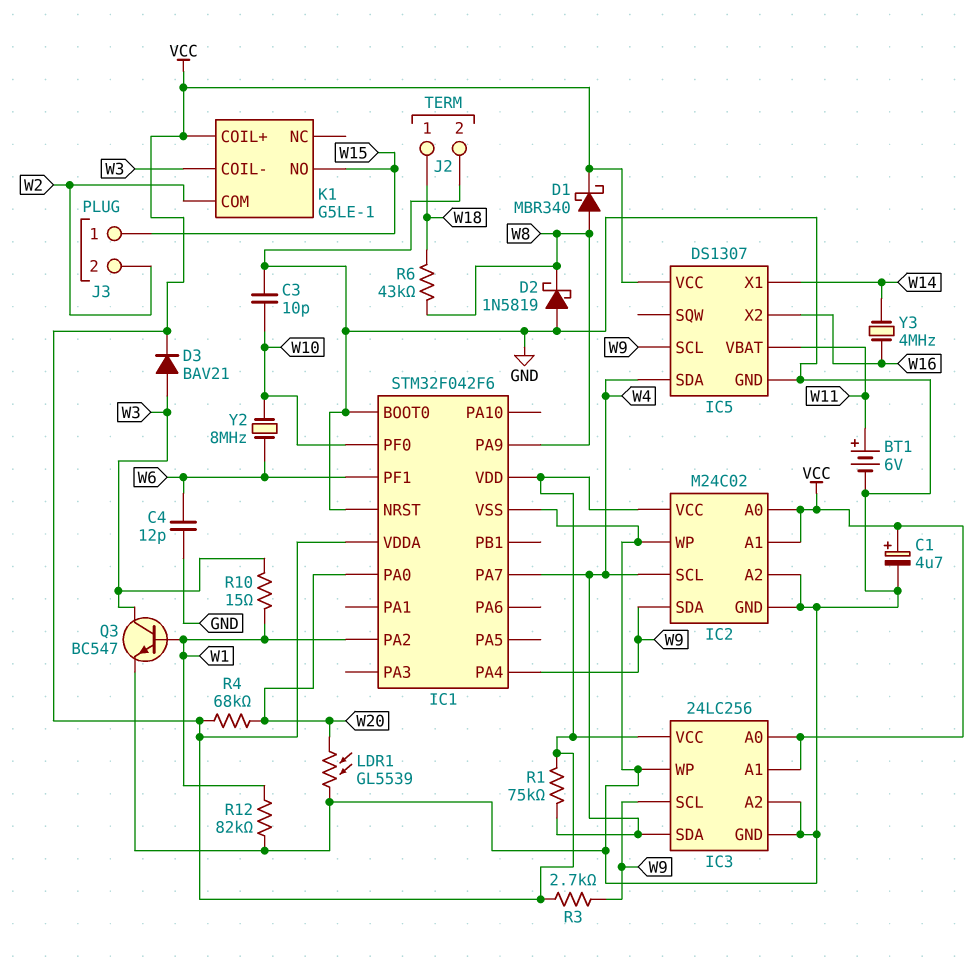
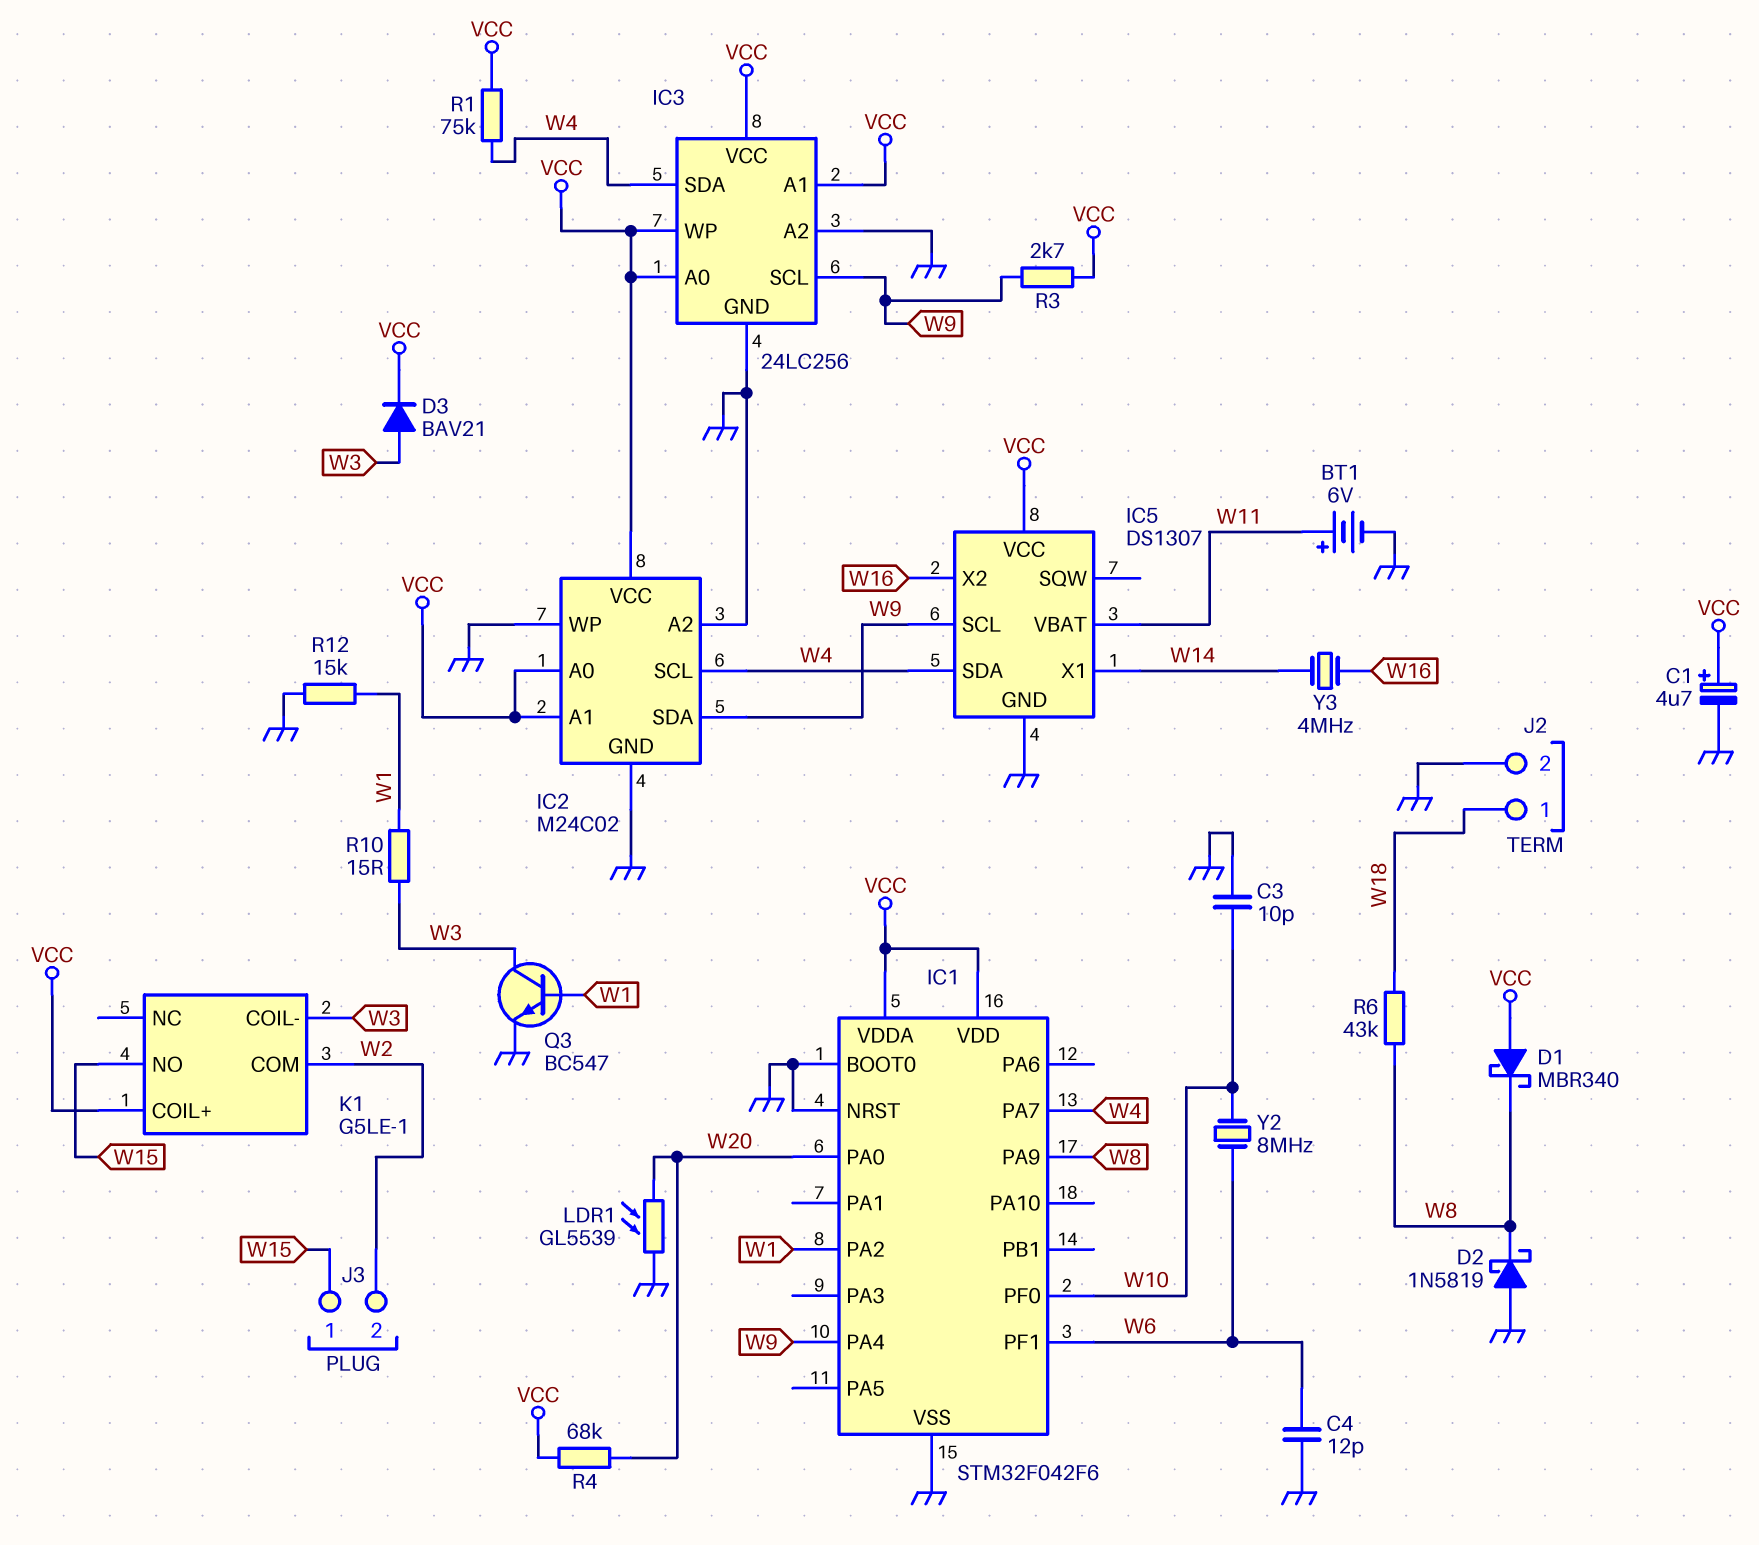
D1: schottky MBR340 (A W8, K VCC) -> schottky MBR340 (A VCC, K W8)
IC3 pin WP: GND -> VCC
R12: 82k (GND, W1) -> 15k (GND, W1)

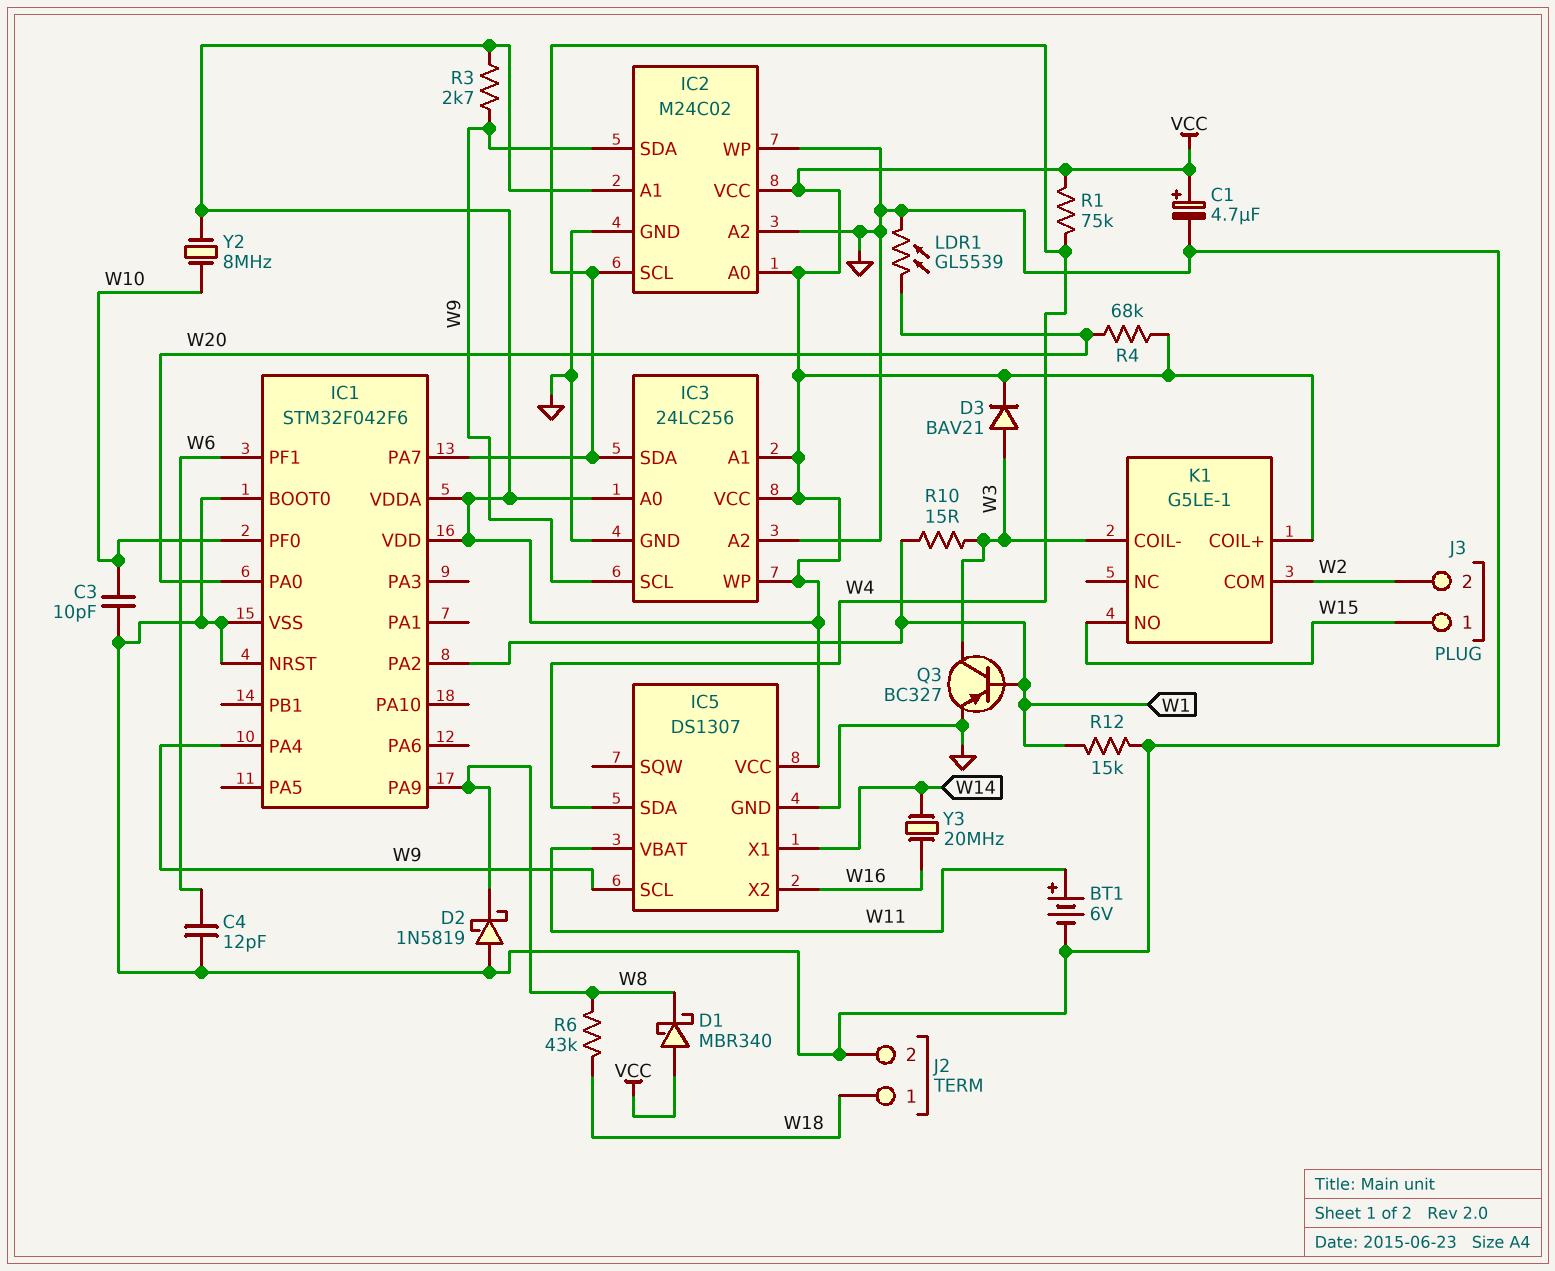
Q3: NPN BC547 (B W1, C W3, E GND) -> PNP BC327 (B W1, C W3, E GND)
Y2: 8MHz (W6, W10) -> 8MHz (VCC, W10)
Y3: 4MHz (W14, W16) -> 20MHz (W14, W16)

